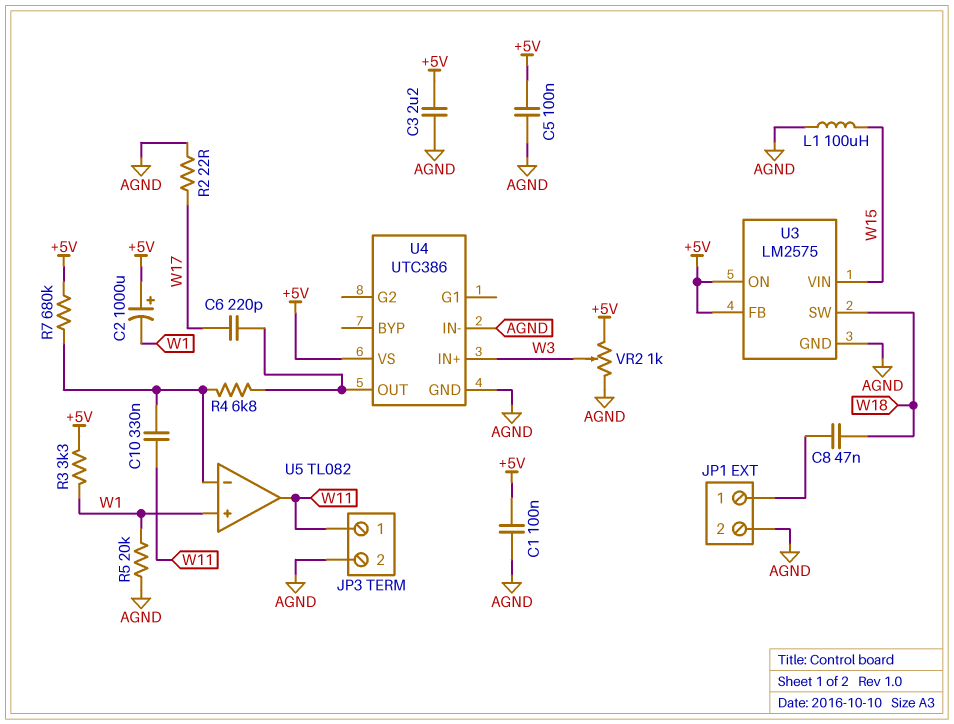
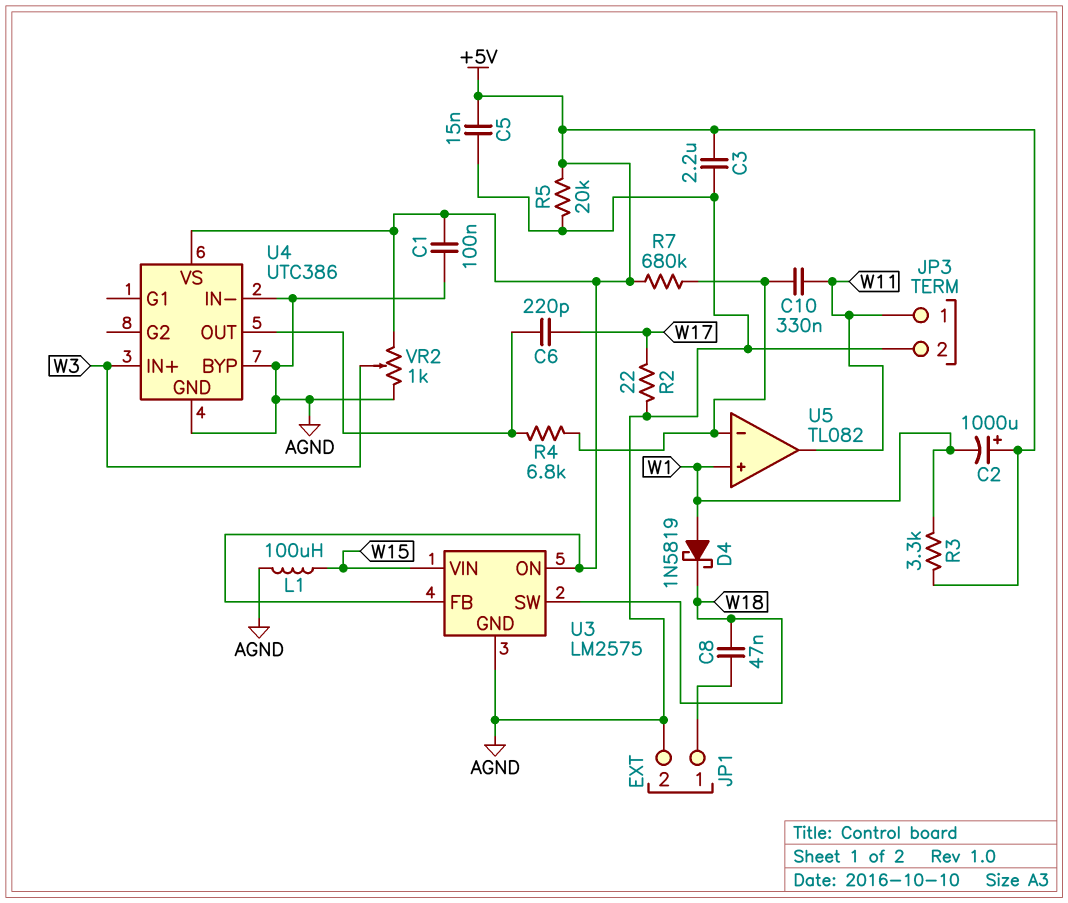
C5: 100nF (+5V, AGND) -> 15nF (+5V, AGND)
D4: none -> schottky 1N5819 (A W1, K W18)
R5: 20k (AGND, W1) -> 20k (+5V, AGND)
U4 pin BYP: none -> AGND

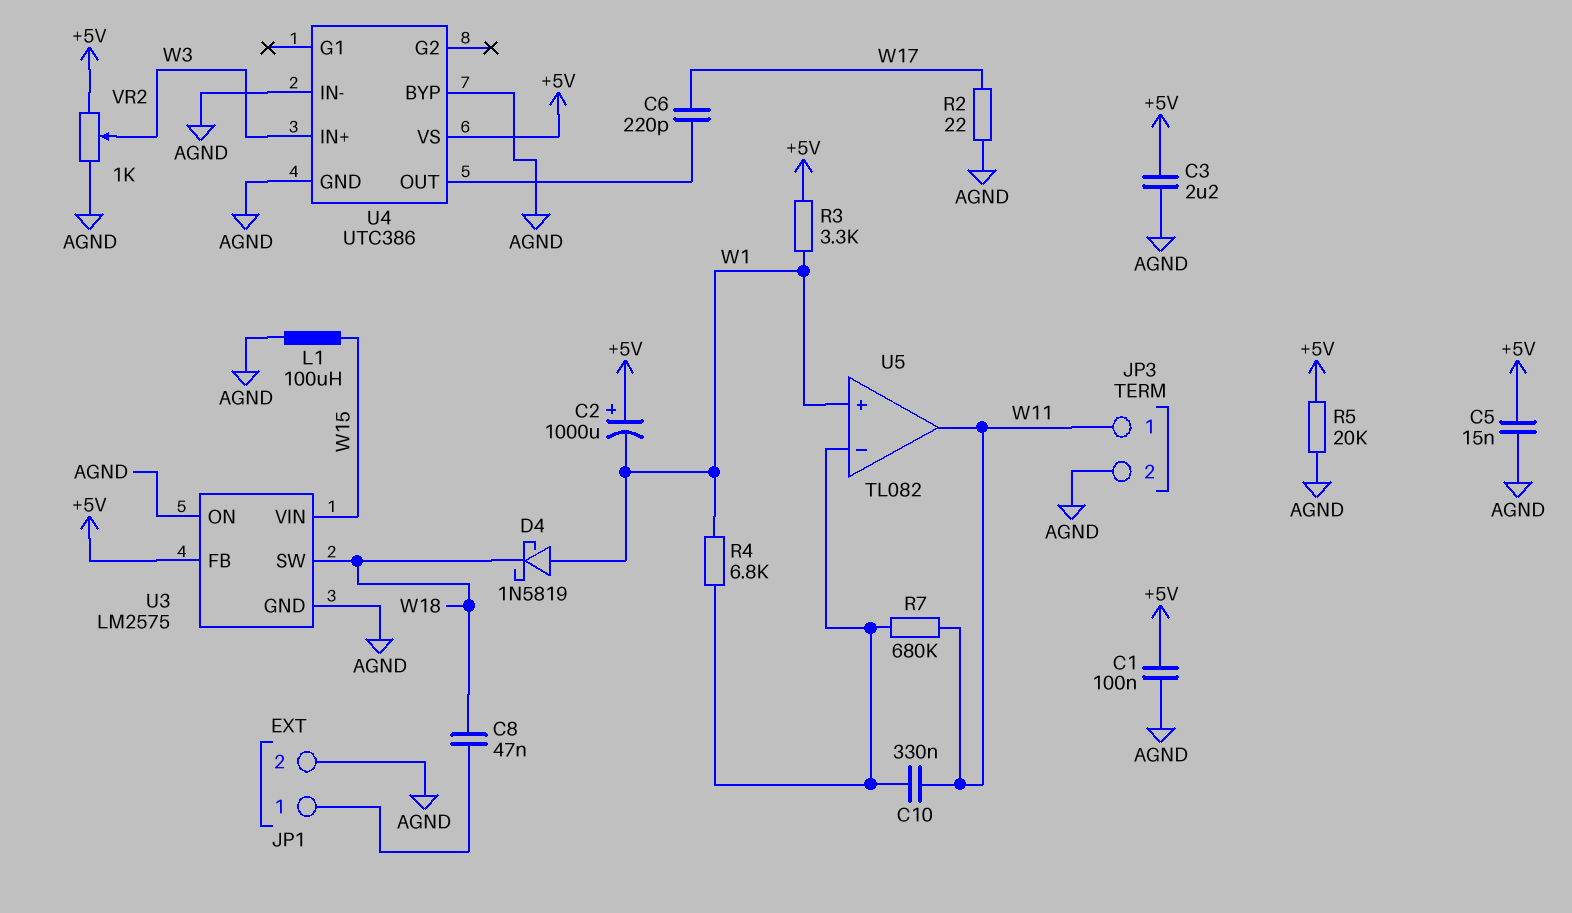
R4: 6.8k (U4/OUT, U5/in-) -> 6.8k (U5/in-, W1)
R7: 680k (+5V, U5/in-) -> 680k (U5/in-, W11)
U3 pin ON: +5V -> AGND

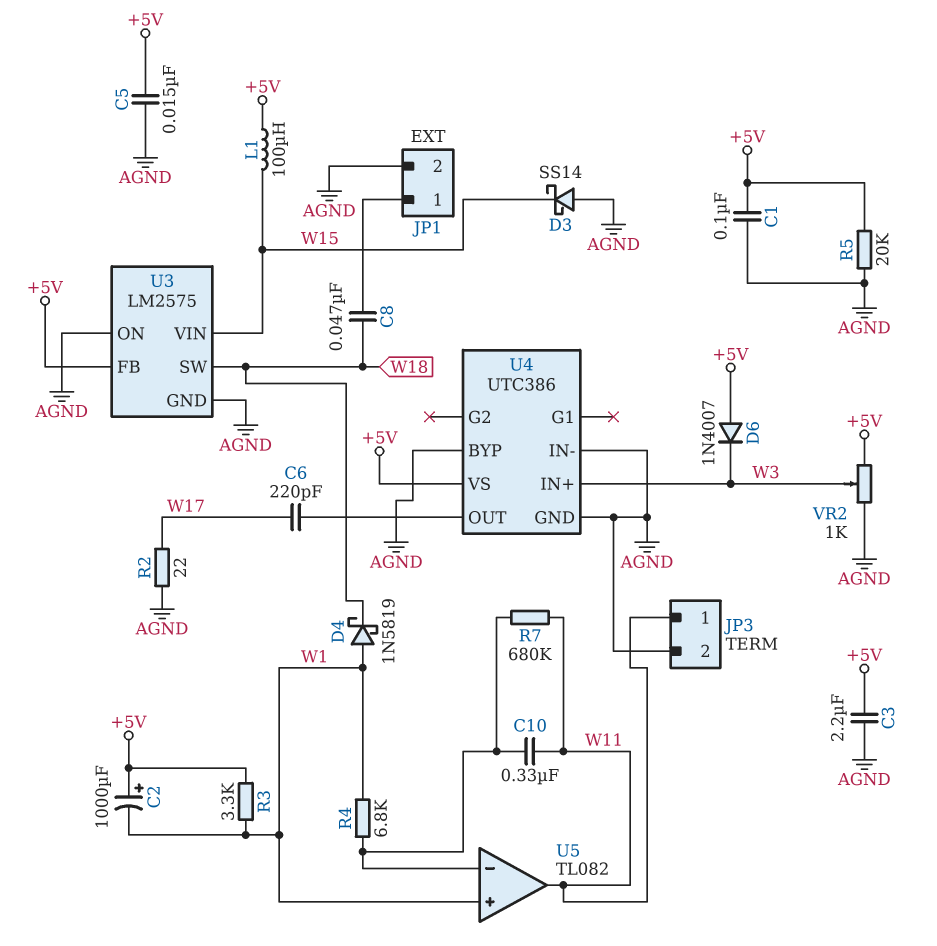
D3: none -> schottky SS14 (A AGND, K W15)
D6: none -> diode 1N4007 (A +5V, K W3)
L1: 100uH (AGND, W15) -> 100uH (+5V, W15)

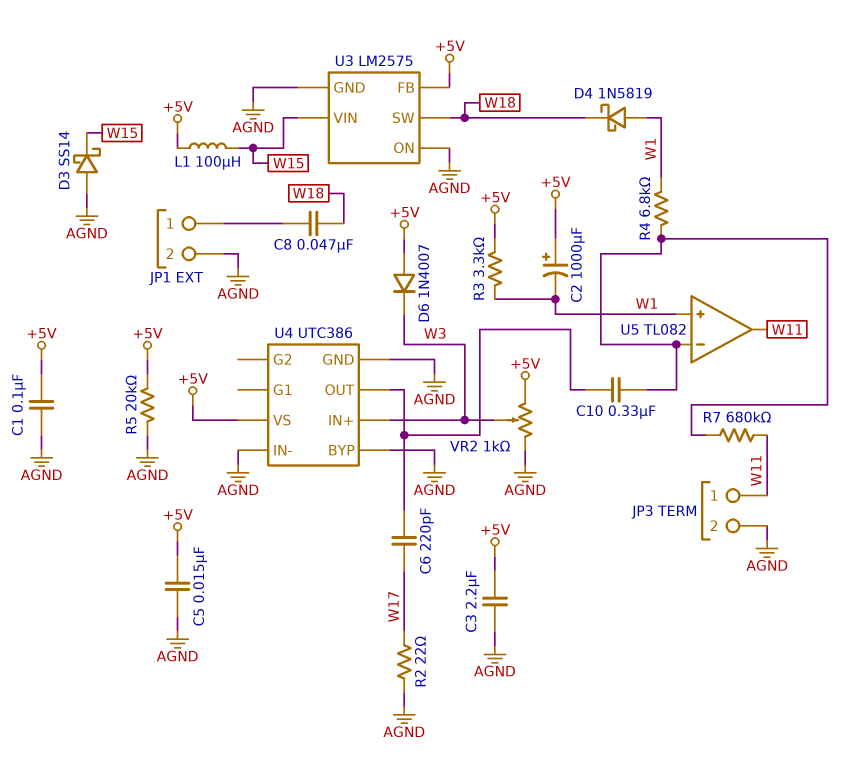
C10: 330nF (U5/in-, W11) -> 330nF (U4/OUT, U5/in-)

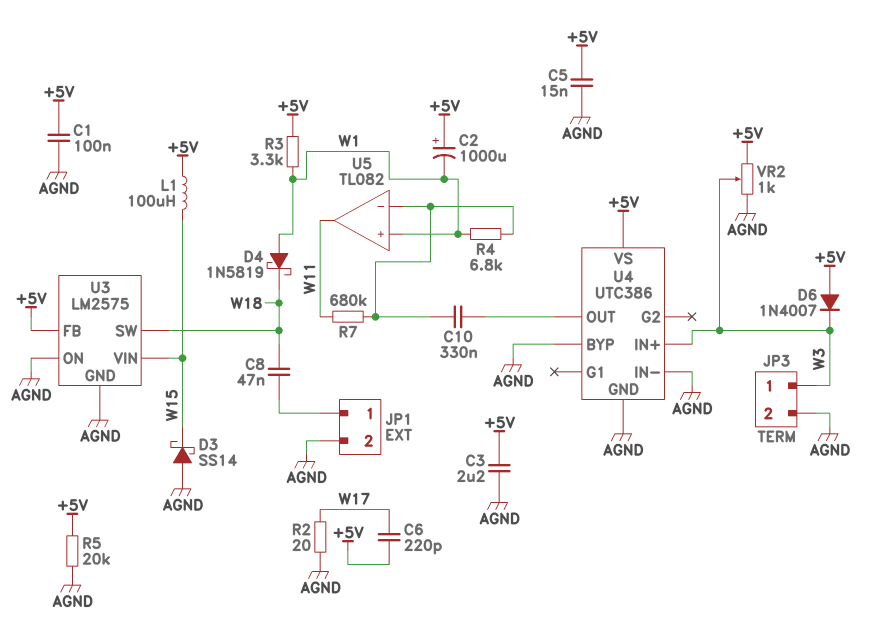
C6: 220pF (U4/OUT, W17) -> 220pF (+5V, W17)
JP3 pin 1: W11 -> W3
R2: 22 (AGND, W17) -> 20 (AGND, W17)

